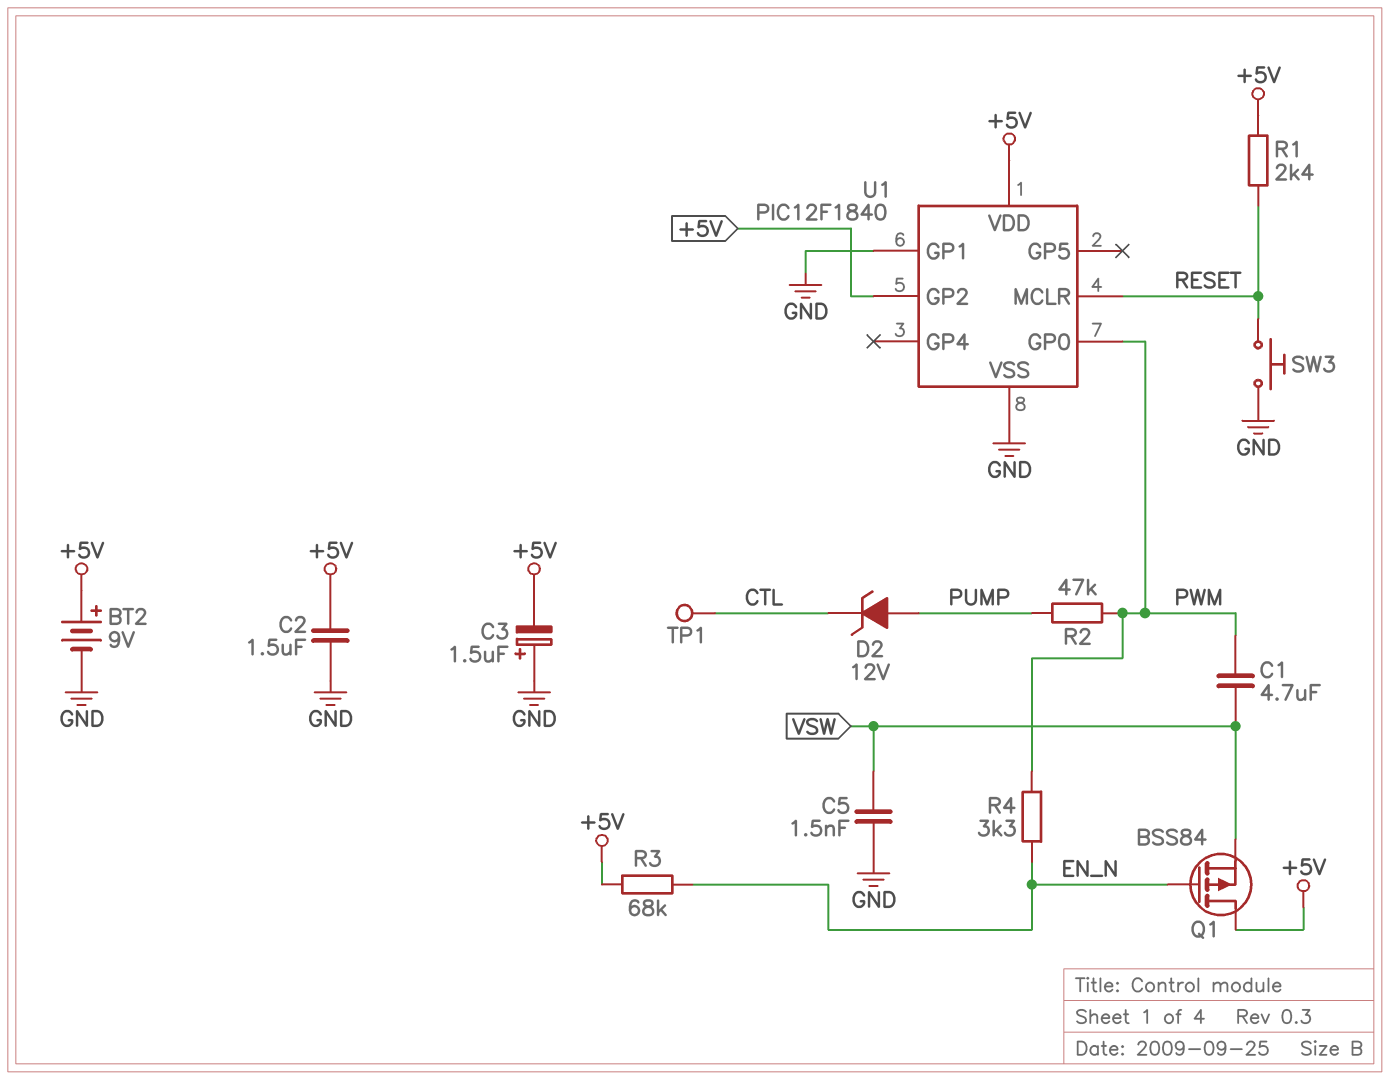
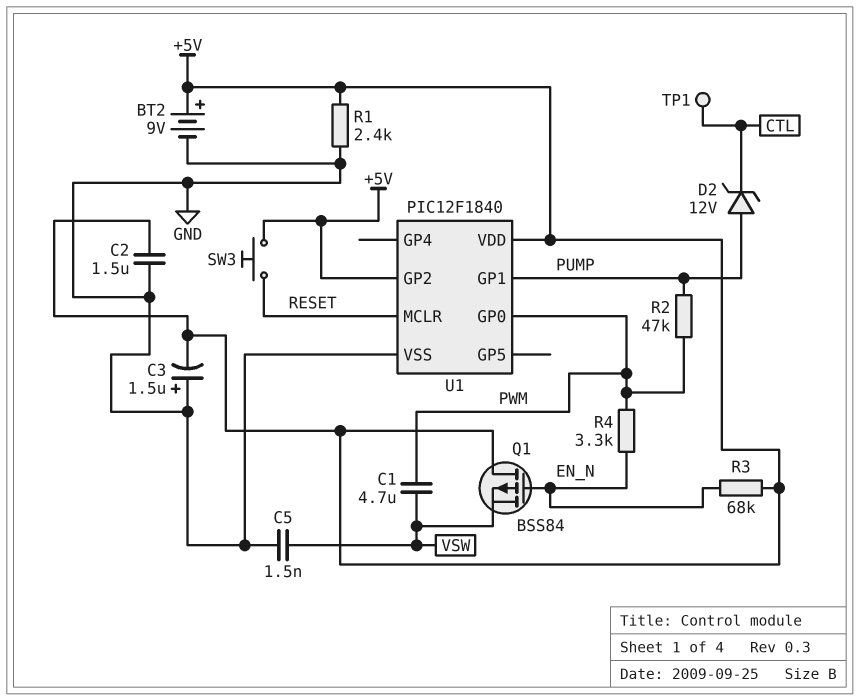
R1: 2.4k (+5V, RESET) -> 2.4k (+5V, GND)
SW3: button (GND, RESET) -> button (+5V, RESET)
U1 pin GP1: GND -> PUMP

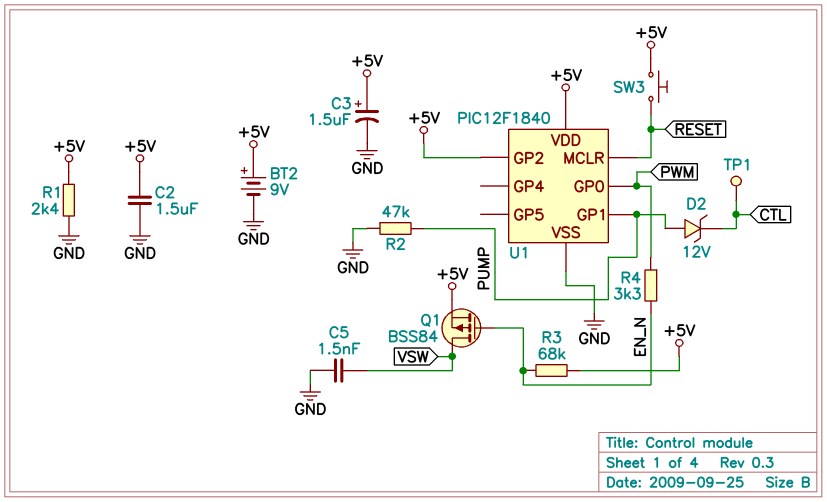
C1: 4.7uF (PWM, VSW) -> none
C3: 1.5uF (plus GND, minus +5V) -> 1.5uF (plus +5V, minus GND)
Q1: PMOS BSS84 (G EN_N, D +5V, S VSW) -> PMOS BSS84 (G EN_N, D VSW, S +5V)
R2: 47k (PUMP, PWM) -> 47k (GND, PUMP)

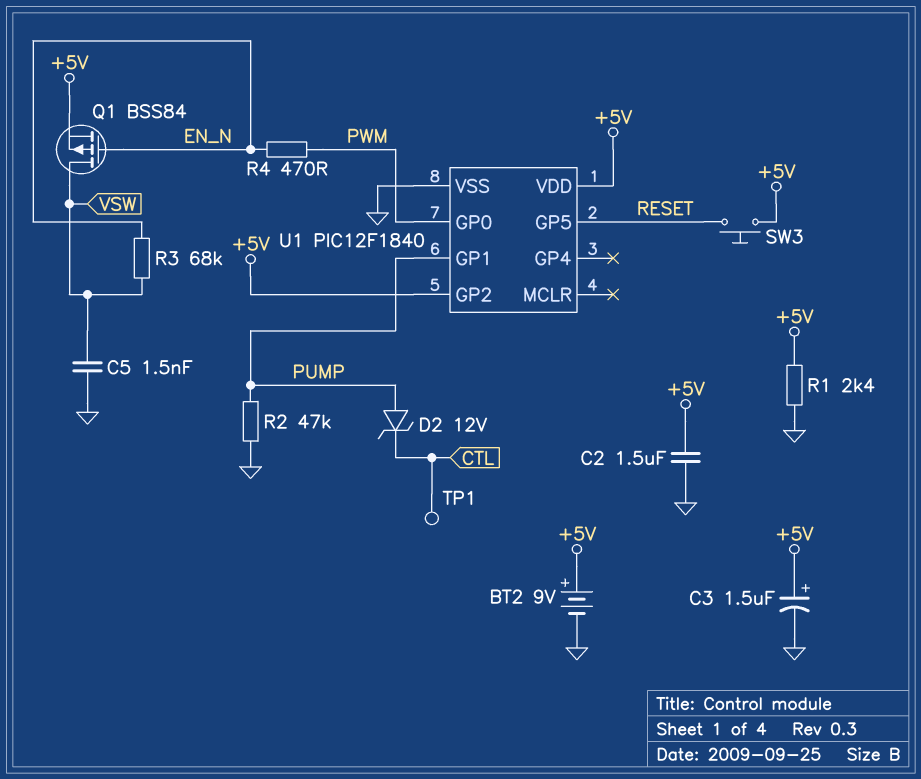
R3: 68k (+5V, EN_N) -> 68k (EN_N, VSW)
R4: 3.3k (EN_N, PWM) -> 470 (EN_N, PWM)
U1 pin GP5: none -> RESET
U1 pin MCLR: RESET -> none

